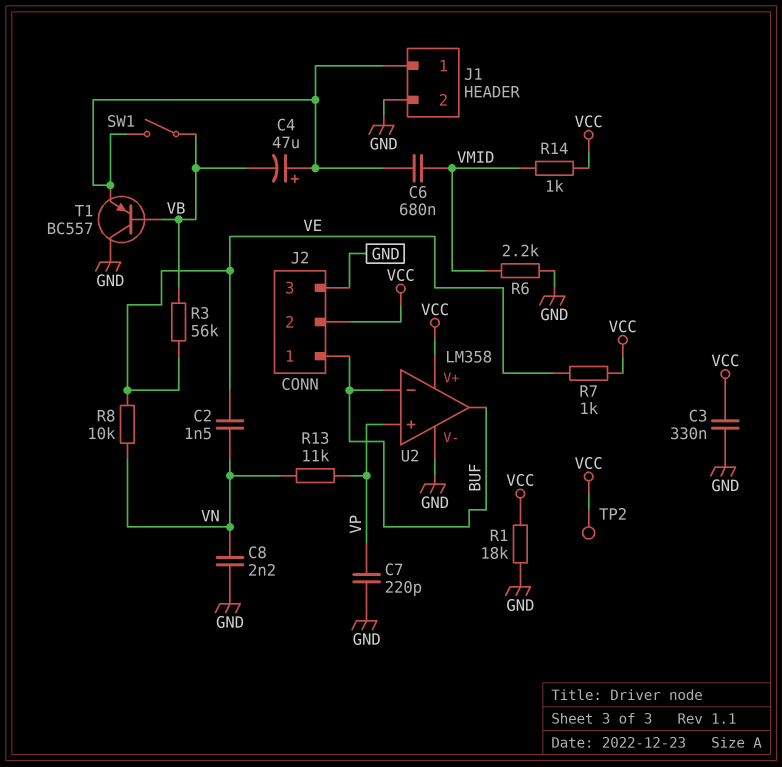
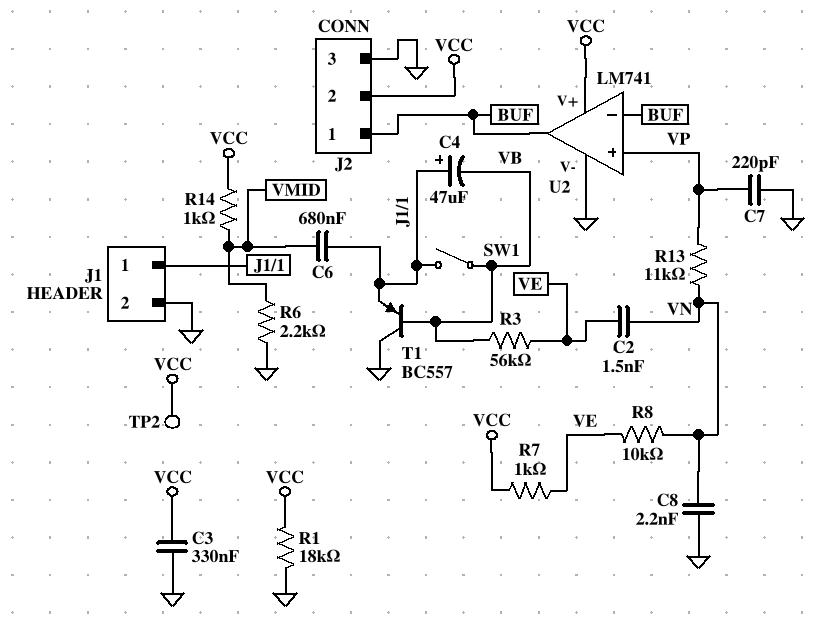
U2: LM358 -> LM741

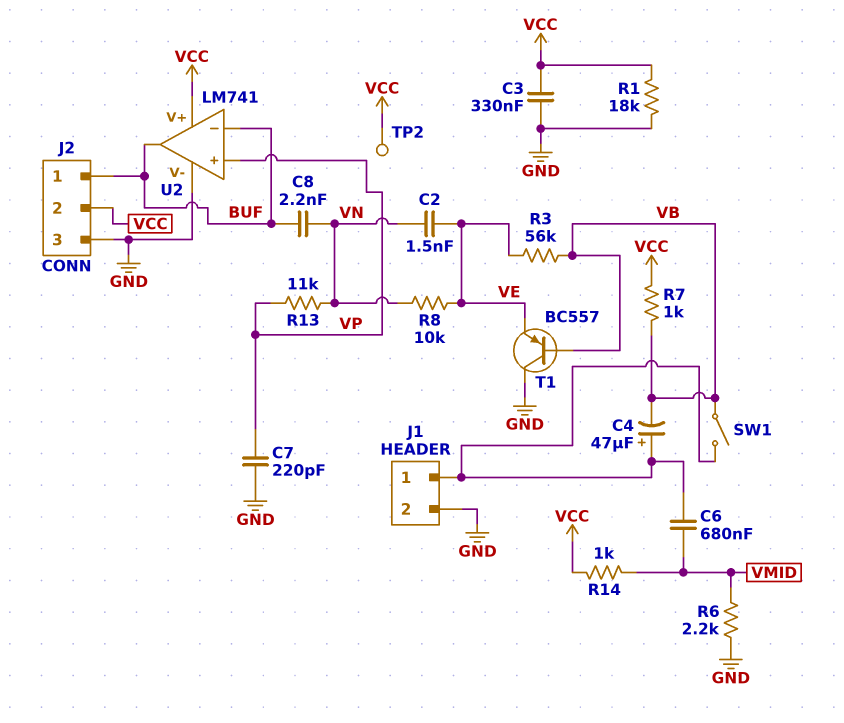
C8: 2.2nF (GND, VN) -> 2.2nF (BUF, VN)
R7: 1k (VCC, VE) -> 1k (VB, VCC)
T1: PNP BC557 (B VB, C GND, E J1/1) -> PNP BC557 (B VB, C GND, E VE)

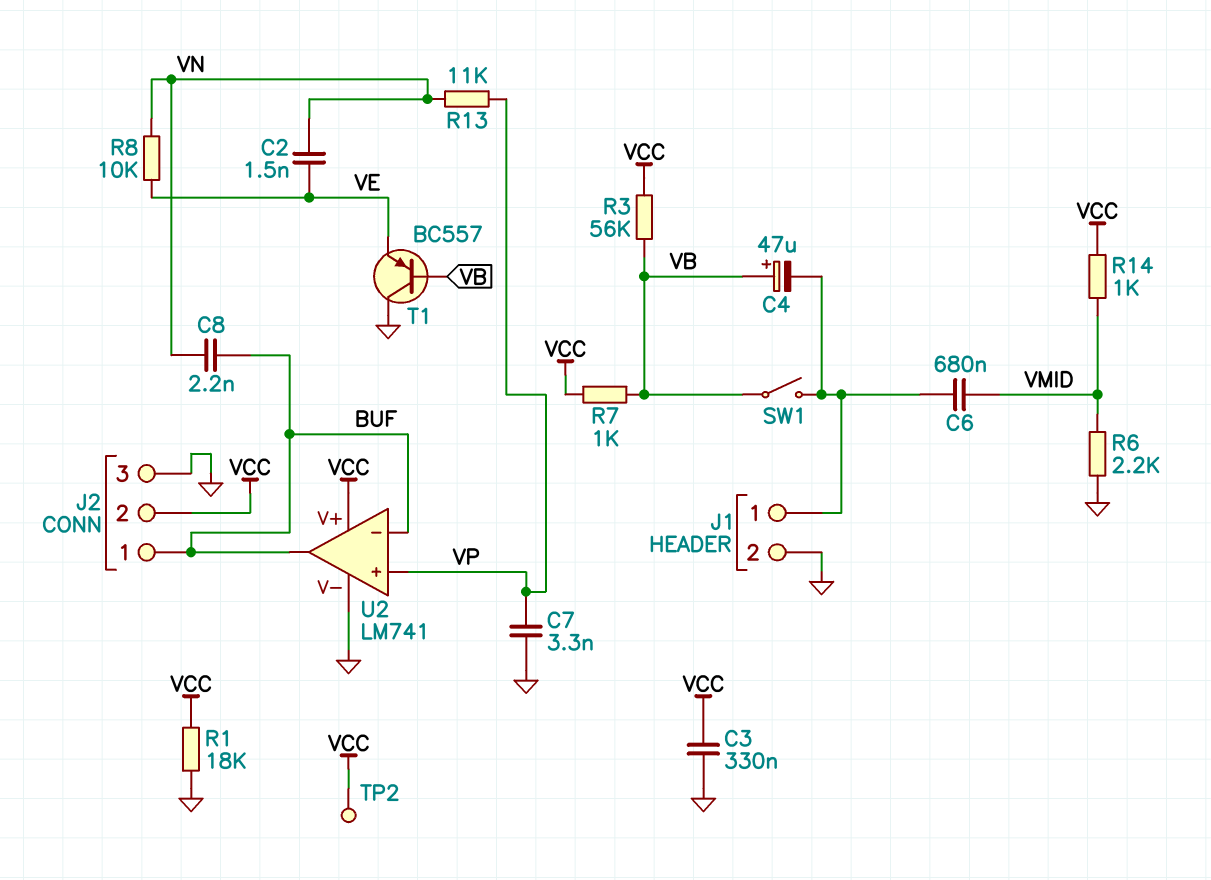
C4: 47uF (plus J1/1, minus VB) -> 47uF (plus VB, minus J1/1)
C7: 220pF (GND, VP) -> 3.3nF (GND, VP)
R3: 56k (VB, VE) -> 56k (VB, VCC)

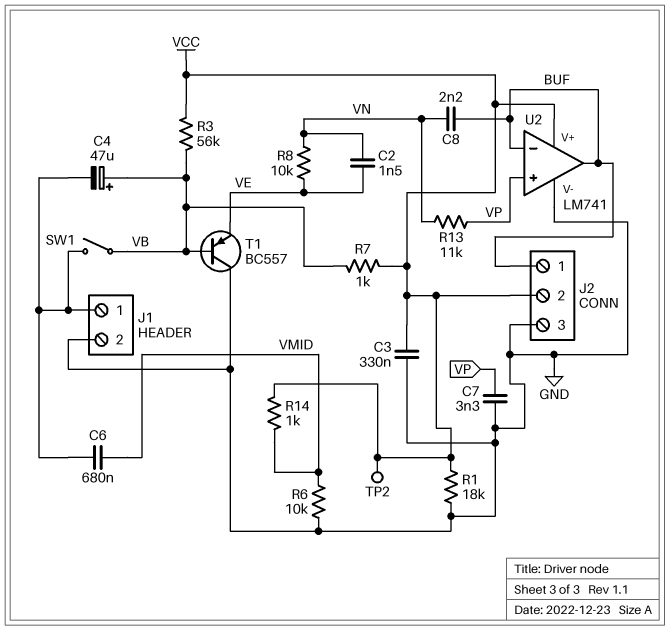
R6: 2.2k (GND, VMID) -> 10k (GND, VMID)

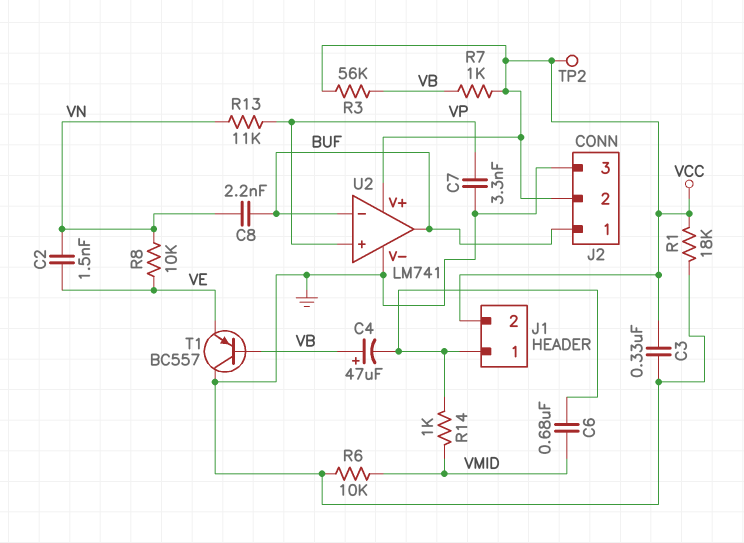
J1 pin 2: GND -> VCC
R14: 1k (VCC, VMID) -> 1k (J1/1, VMID)
SW1: switch (J1/1, VB) -> none

